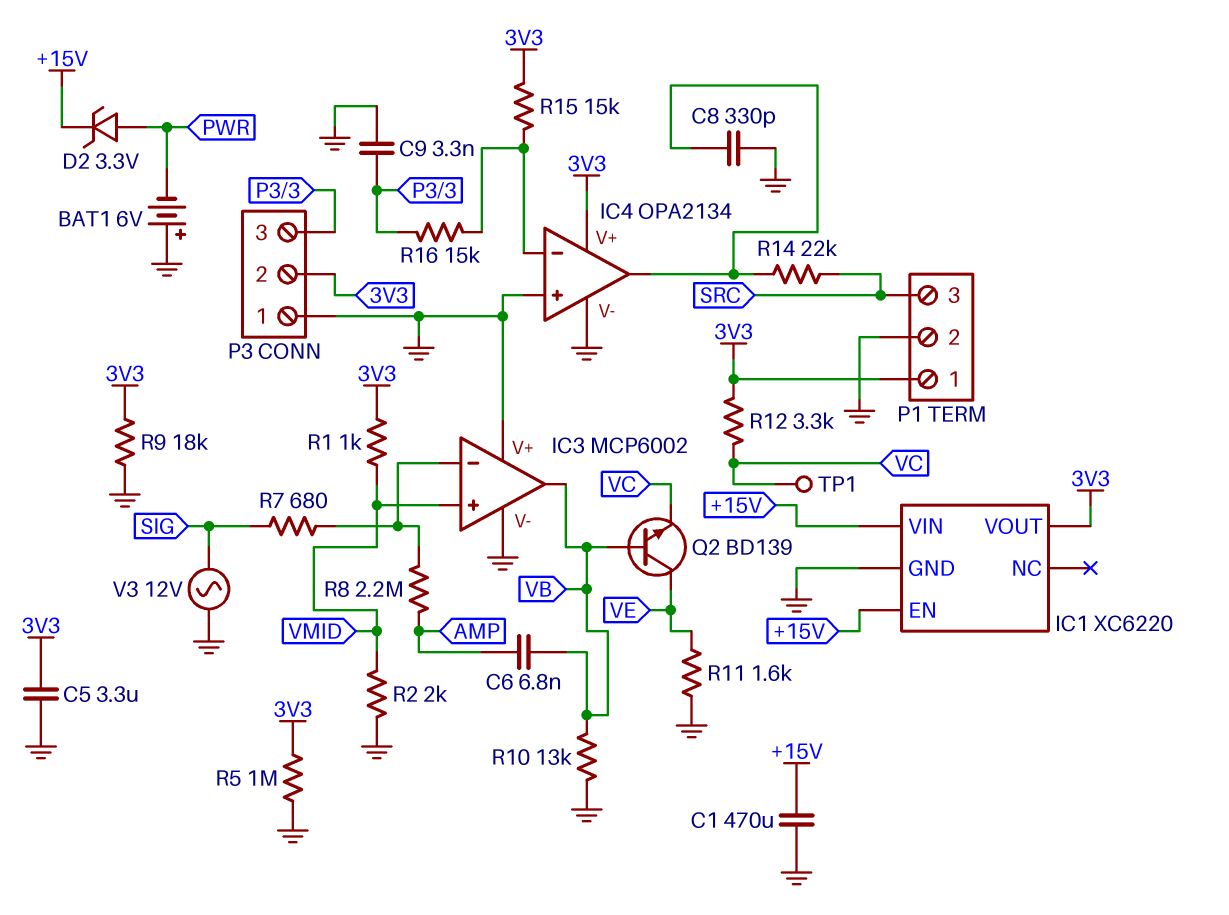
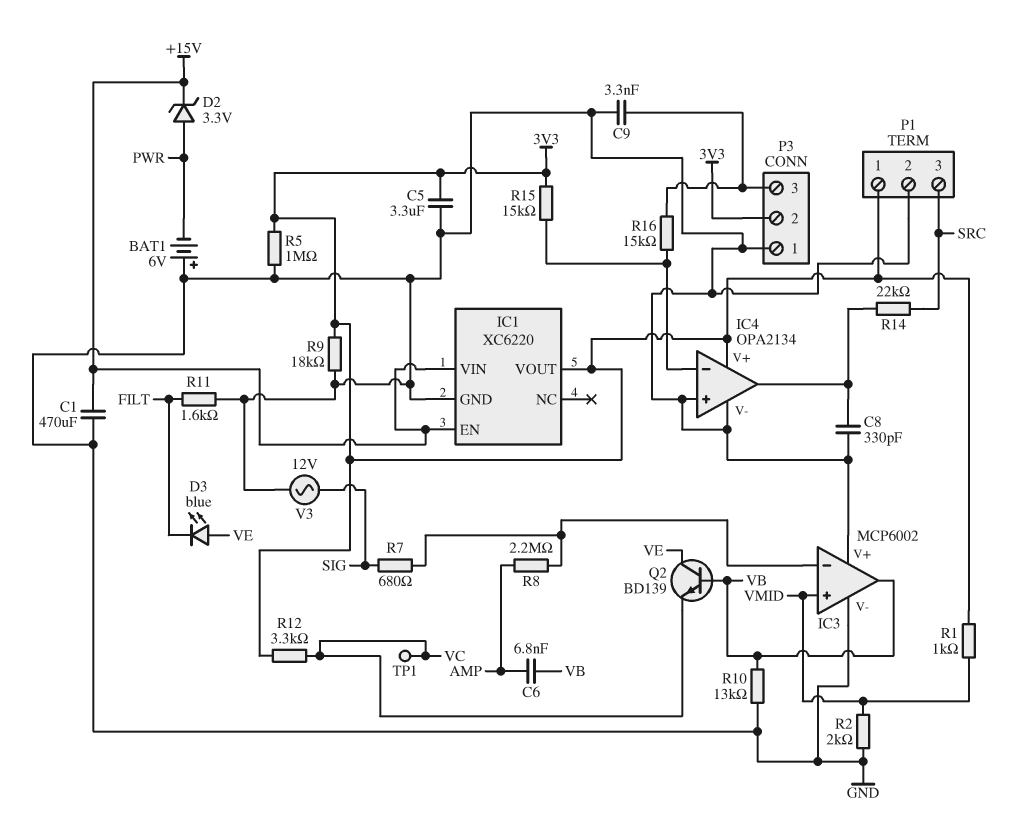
D3: none -> LED blue (A VE, K FILT)
R11: 1.6k (GND, VE) -> 1.6k (FILT, GND)

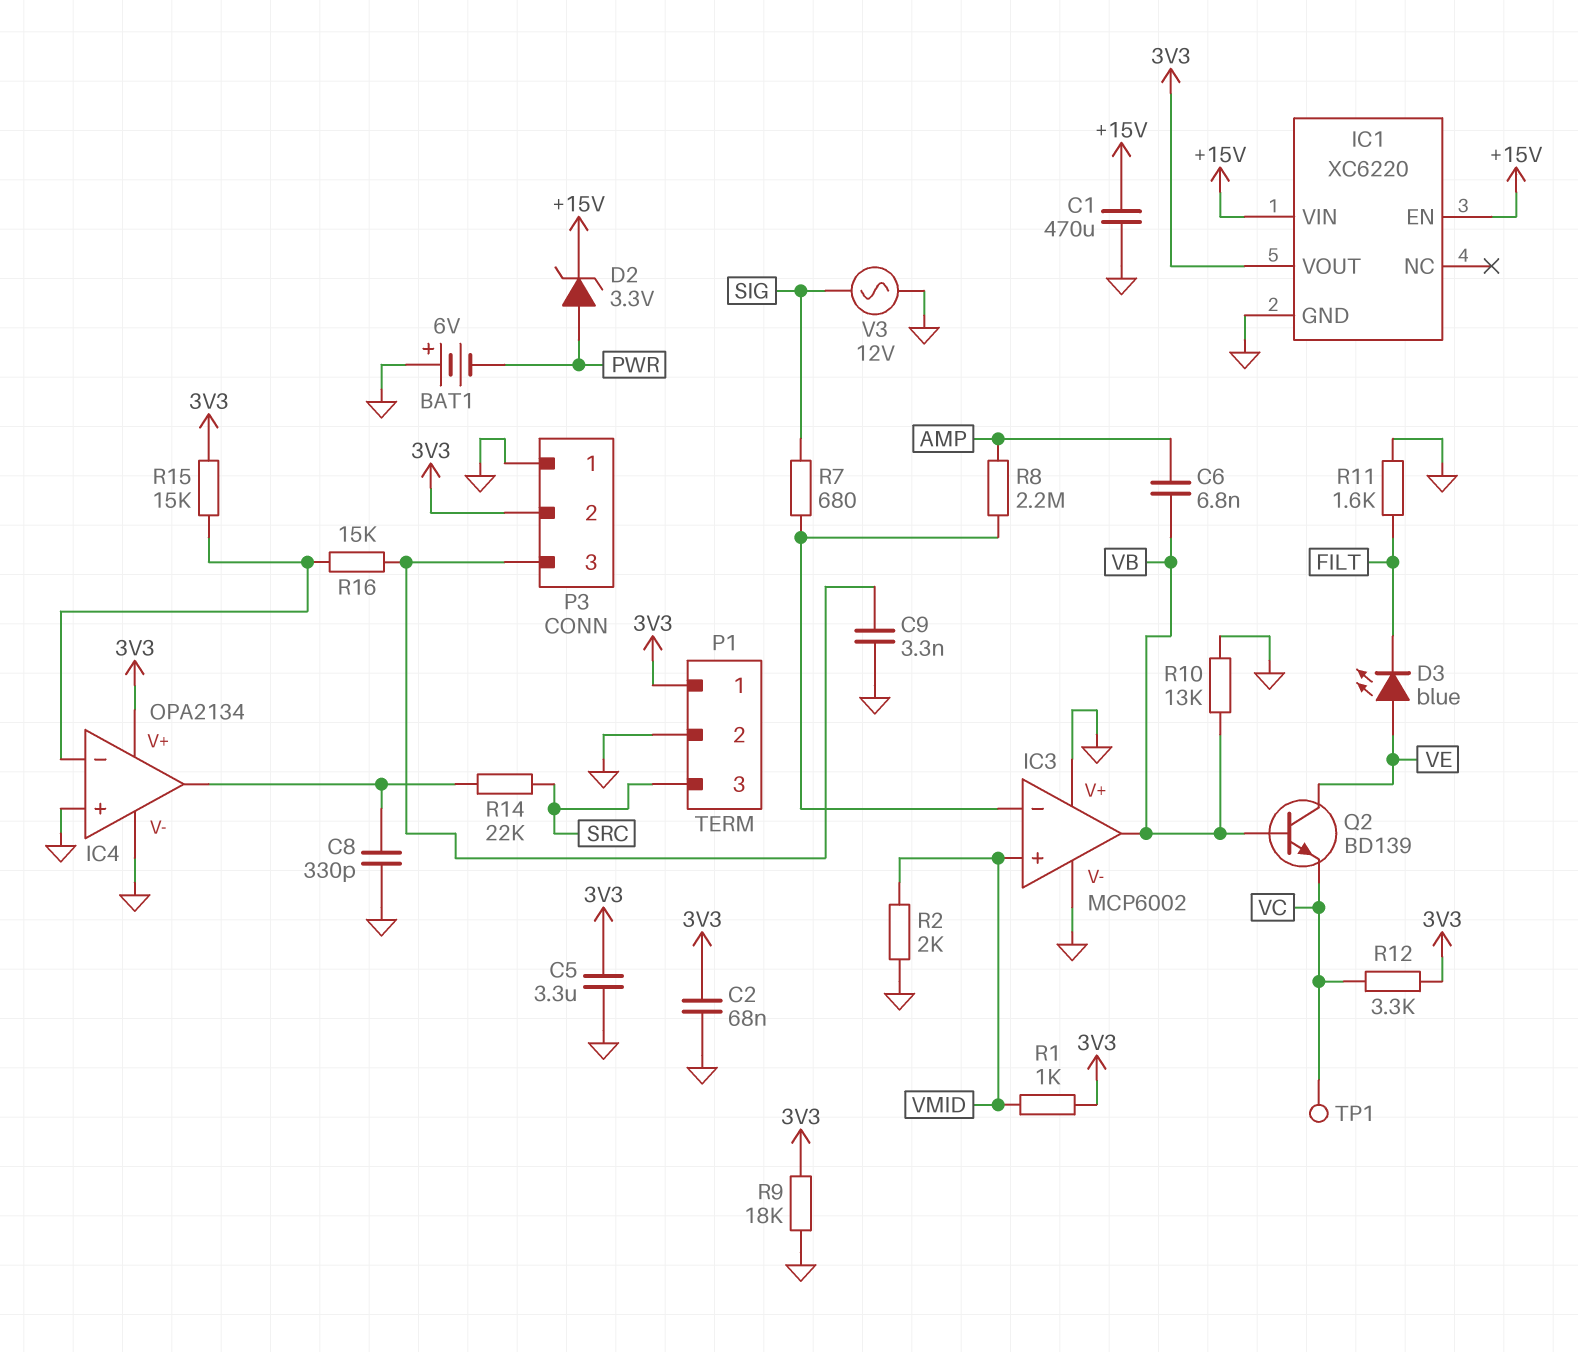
C2: none -> 68nF (3V3, GND)
R5: 1M (3V3, GND) -> none

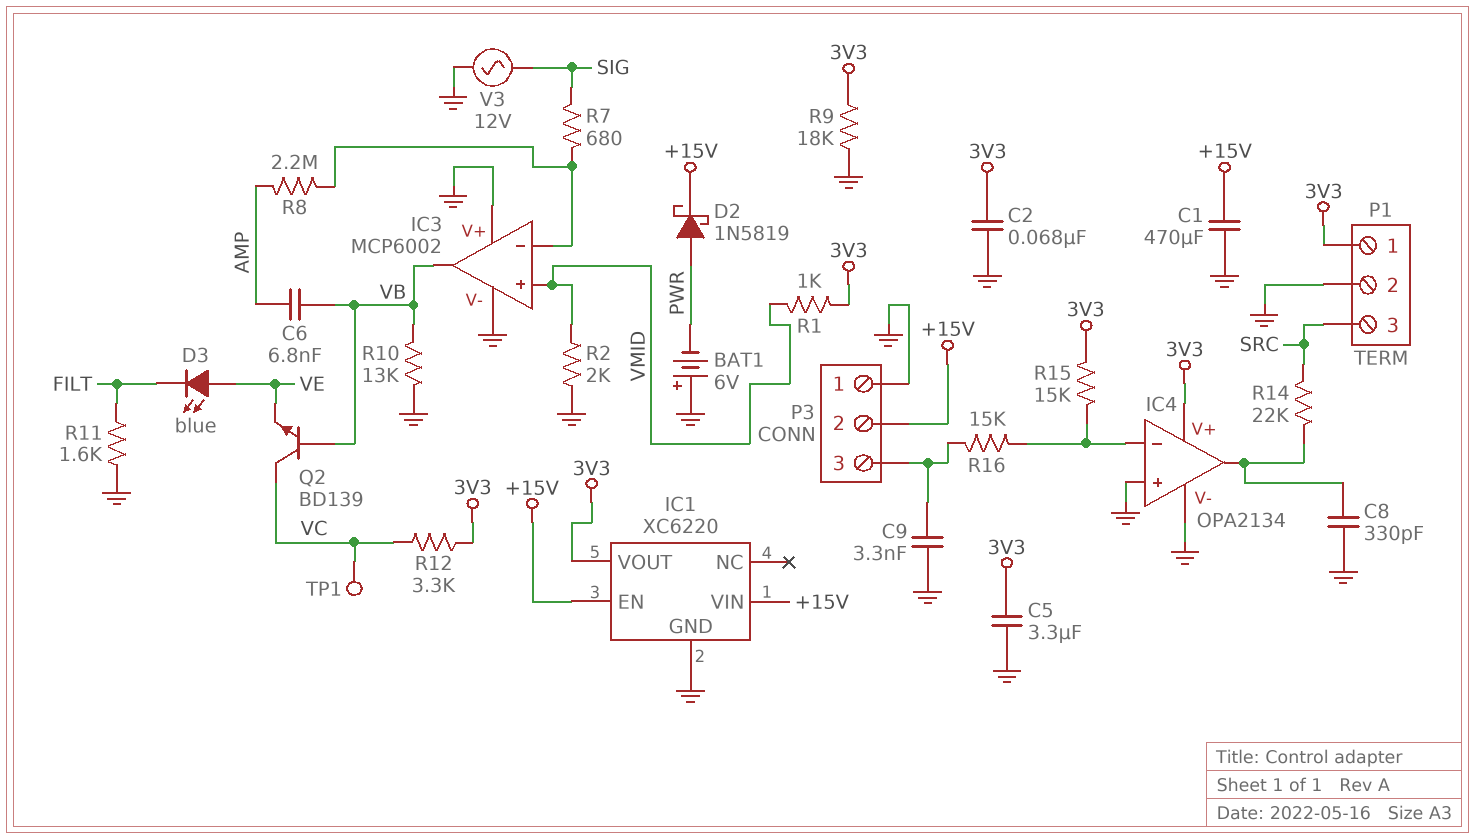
D2: zener 3.3V (A PWR, K +15V) -> schottky 1N5819 (A PWR, K +15V)
P3 pin 2: 3V3 -> +15V
Q2: NPN BD139 (B VB, C VE, E VC) -> NPN BD139 (B VB, C VC, E VE)

